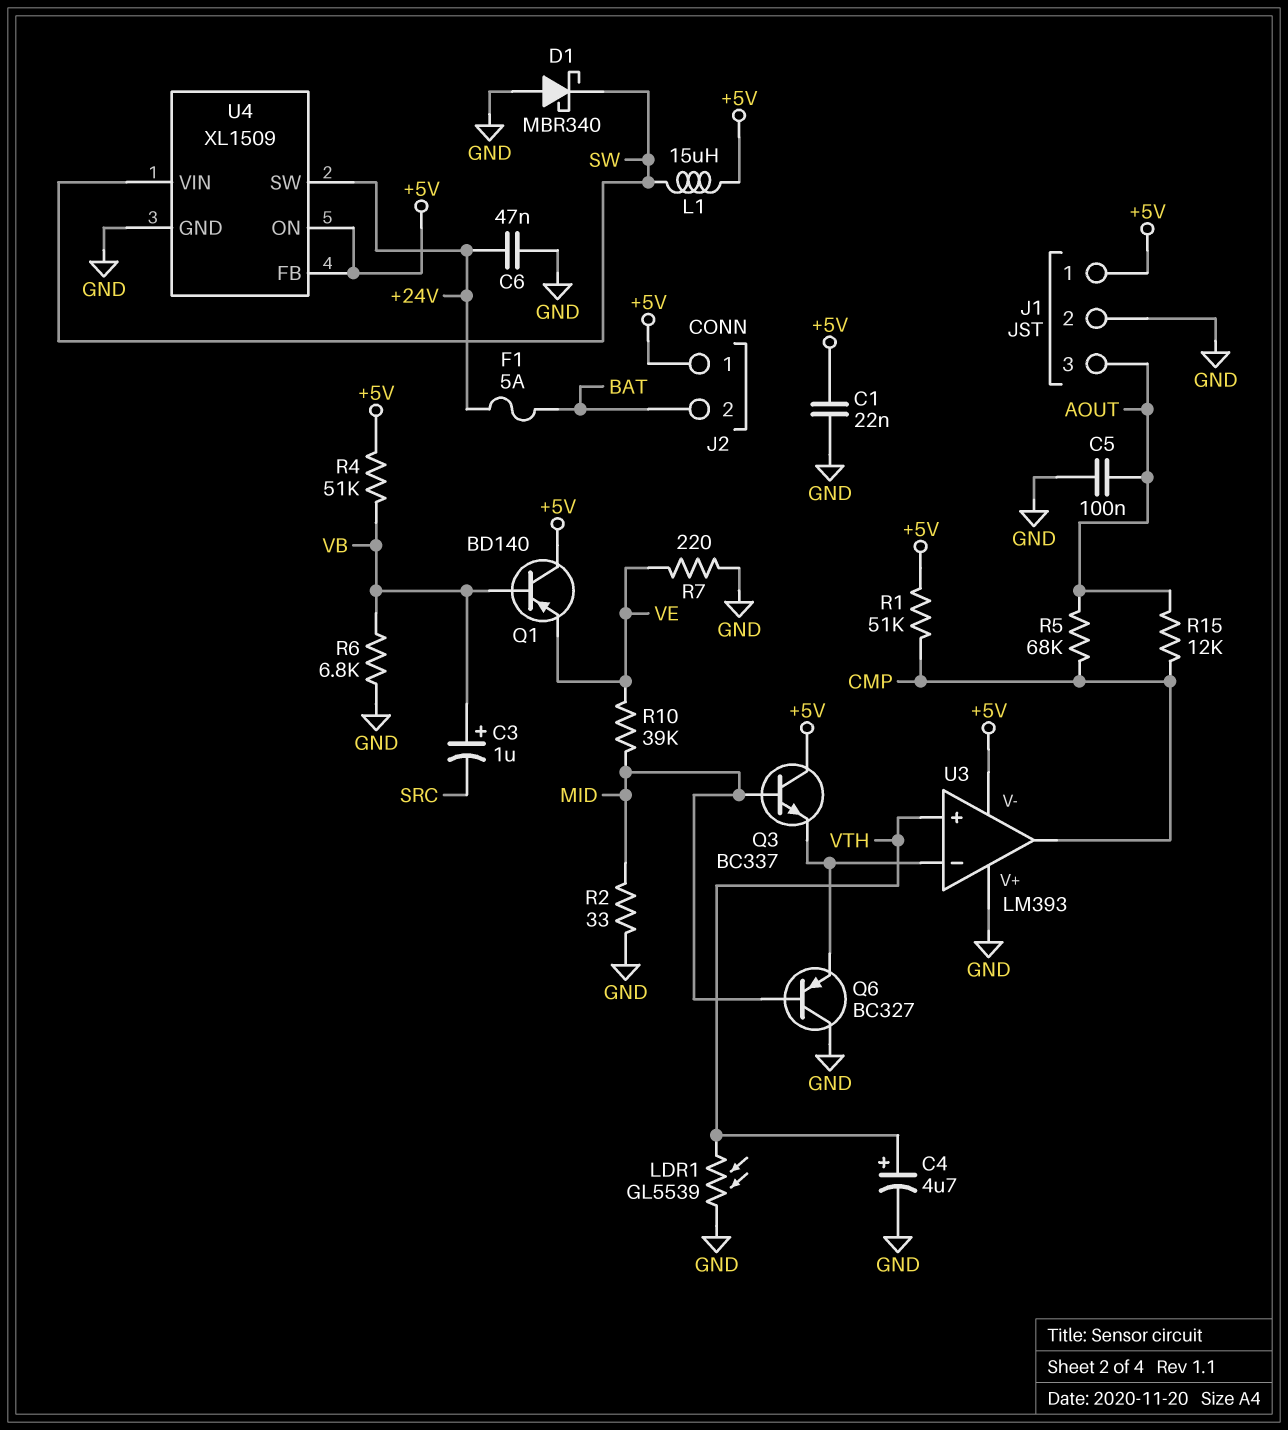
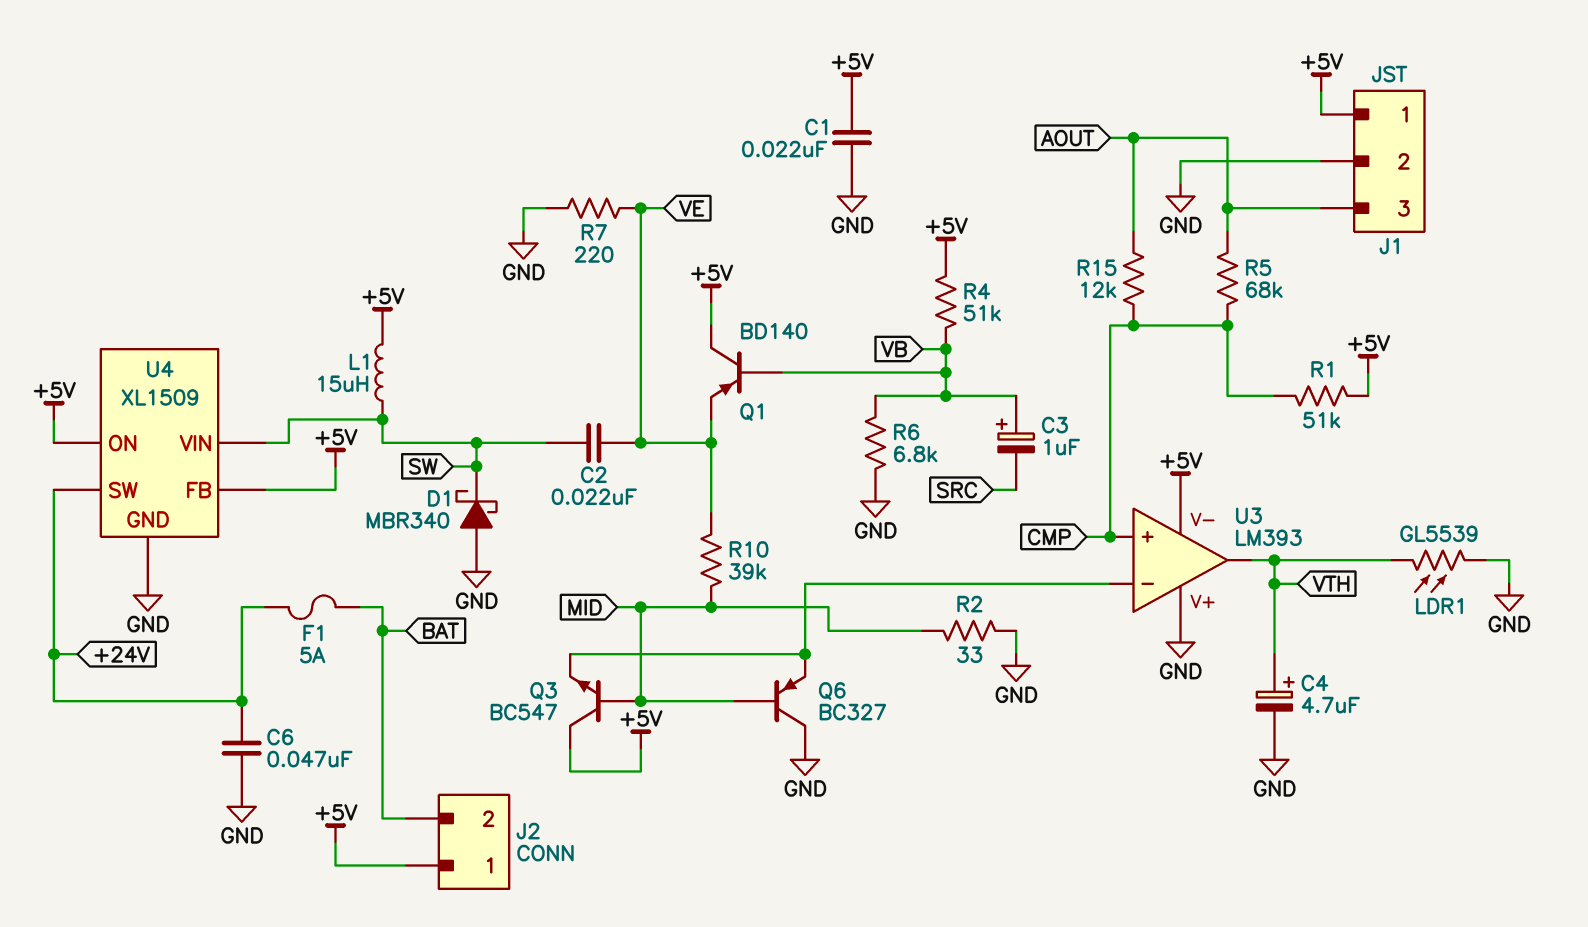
C2: none -> 22nF (SW, VE)
C5: 100nF (AOUT, GND) -> none
Q3: NPN BC337 (B MID, C +5V, E U3/in-) -> NPN BC547 (B MID, C +5V, E U3/in-)
U3 pin in+: VTH -> CMP
U3 pin out: CMP -> VTH

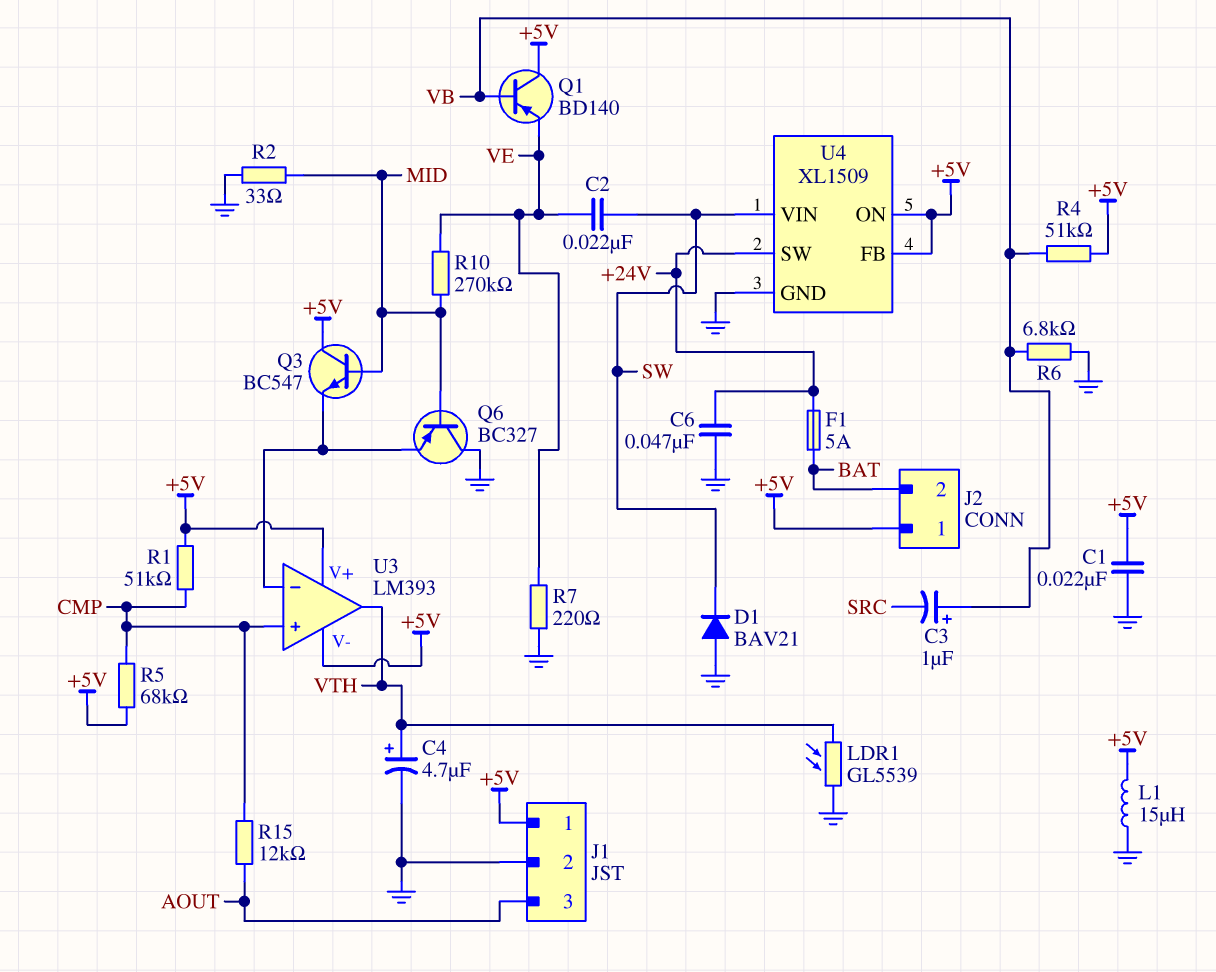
D1: schottky MBR340 (A GND, K SW) -> diode BAV21 (A GND, K SW)
L1: 15uH (+5V, SW) -> 15uH (+5V, GND)
R5: 68k (AOUT, CMP) -> 68k (+5V, CMP)
R10: 39k (MID, VE) -> 270k (MID, VE)
U3 pin V+: GND -> +5V

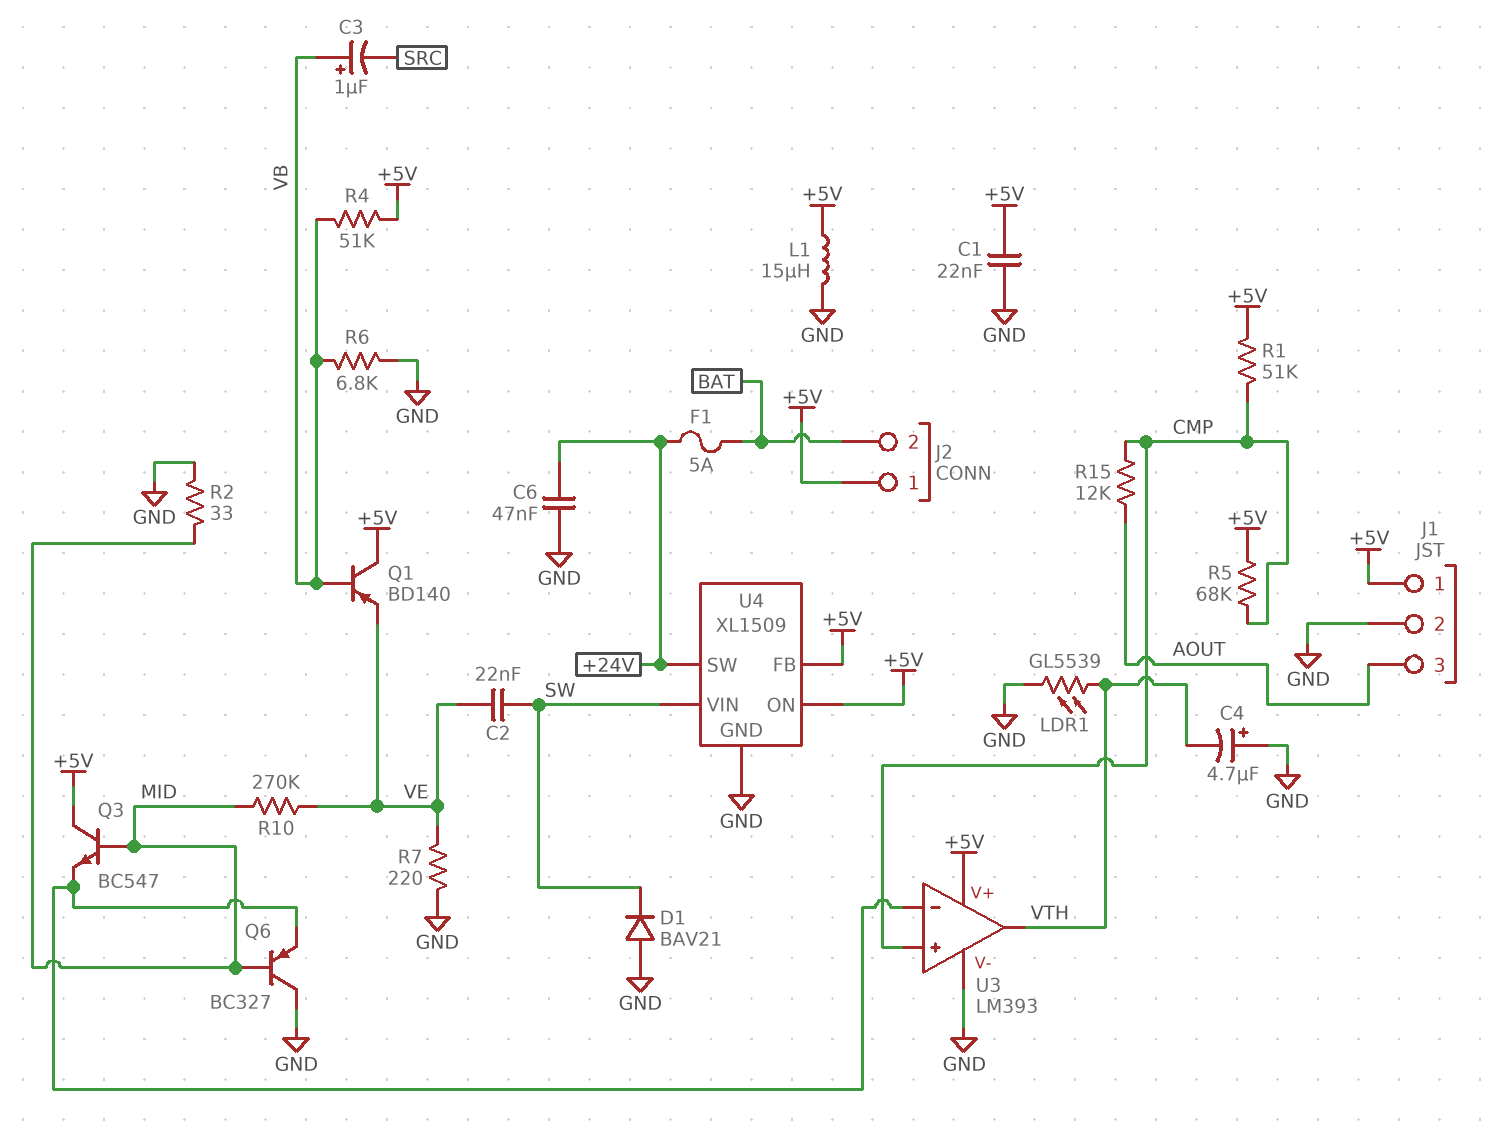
C4: 4.7uF (plus VTH, minus GND) -> 4.7uF (plus GND, minus VTH)
U3 pin V-: +5V -> GND

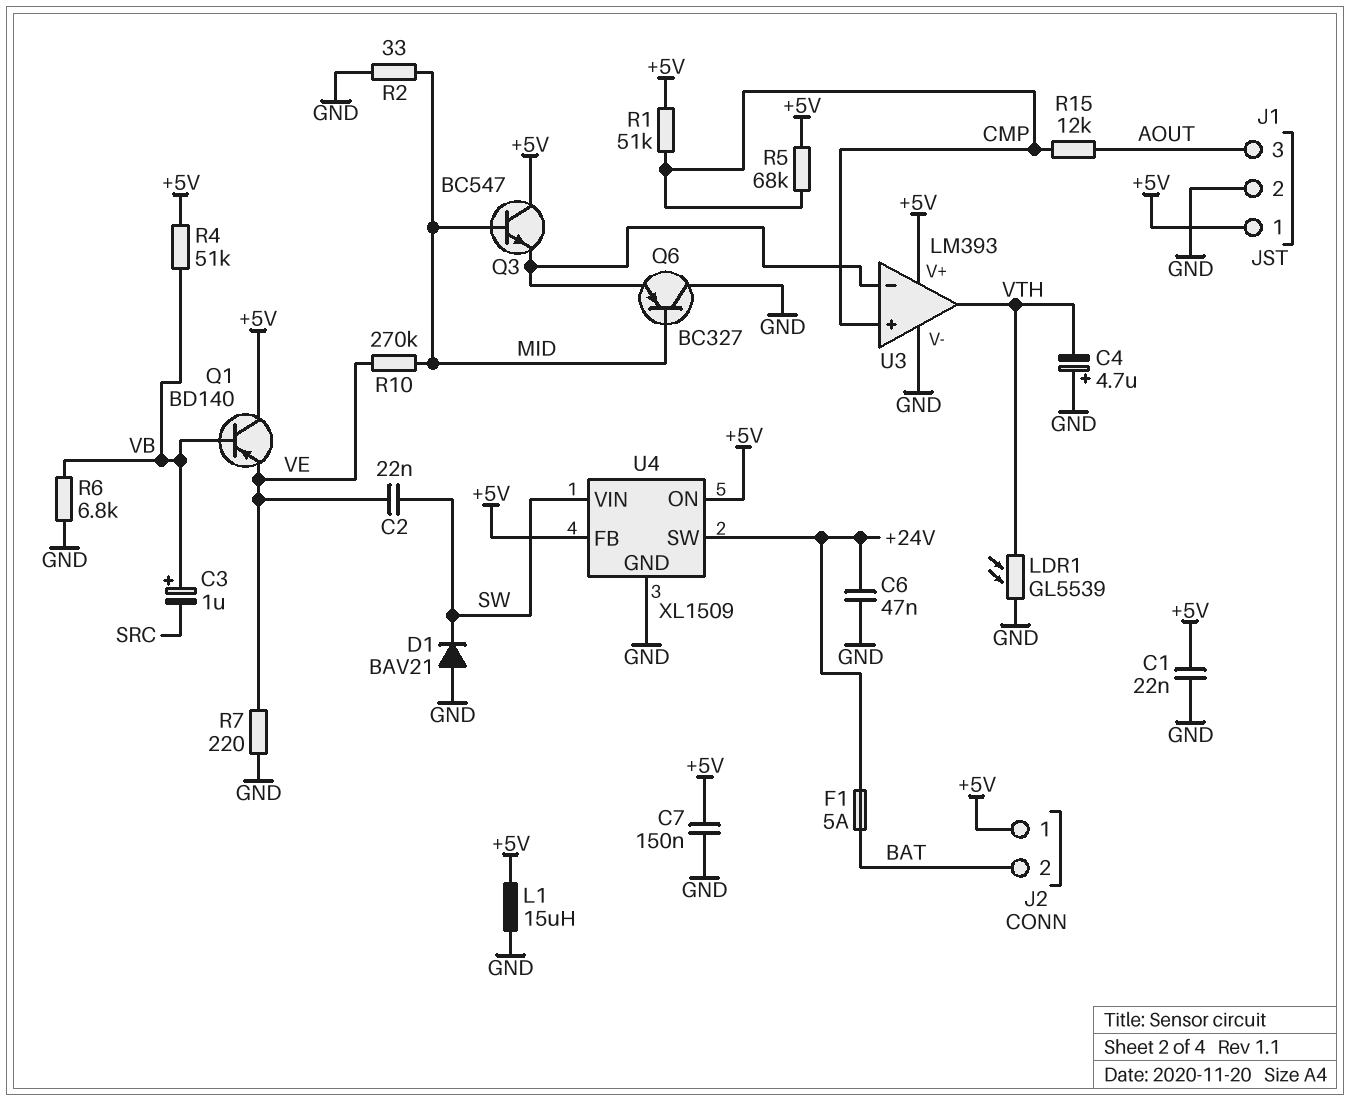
C7: none -> 150nF (+5V, GND)

